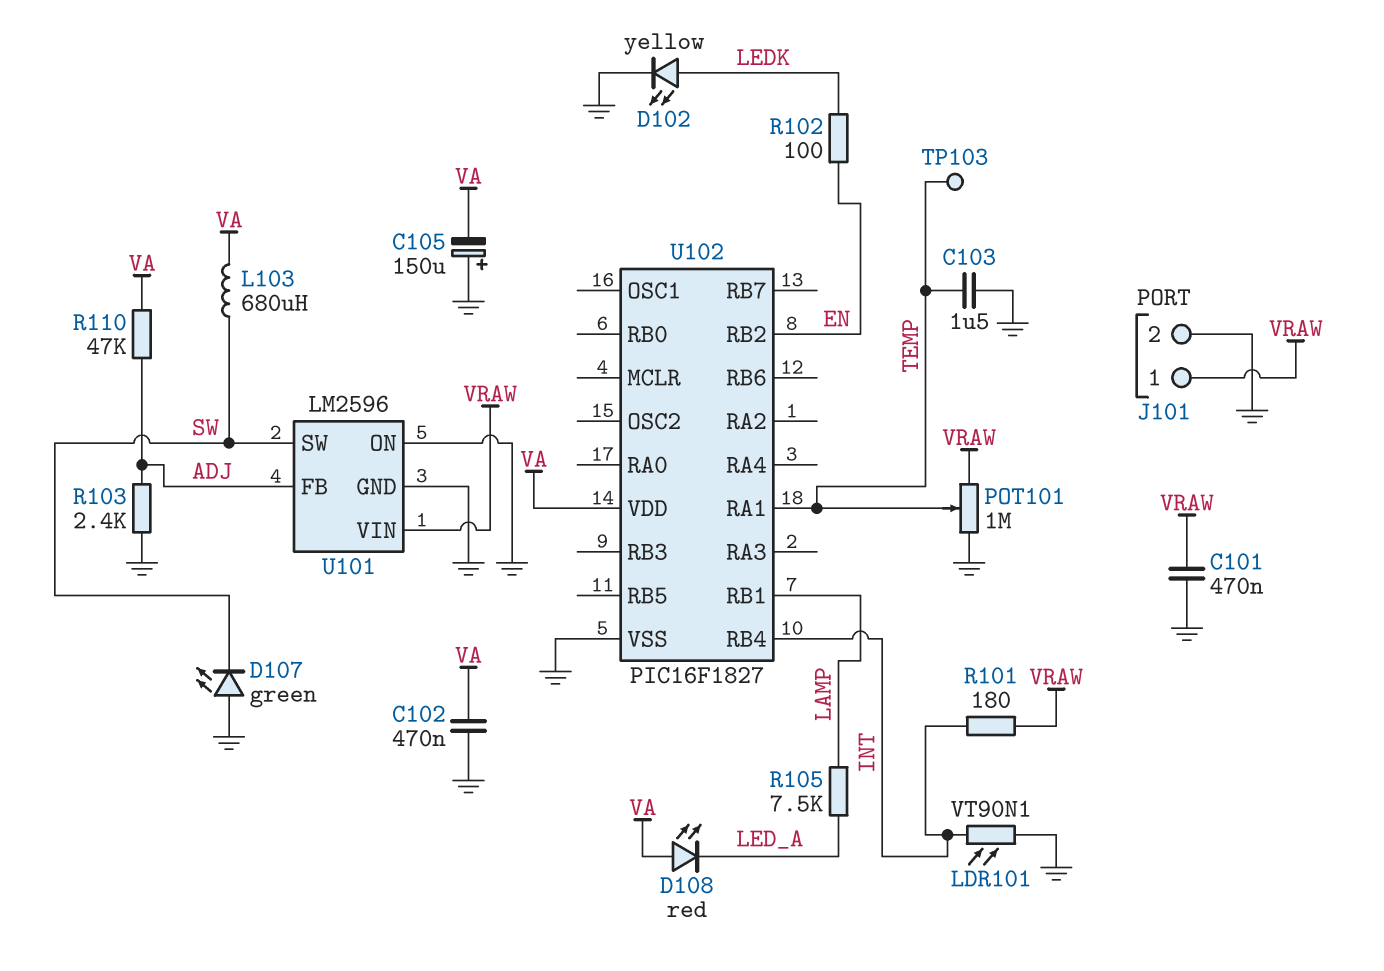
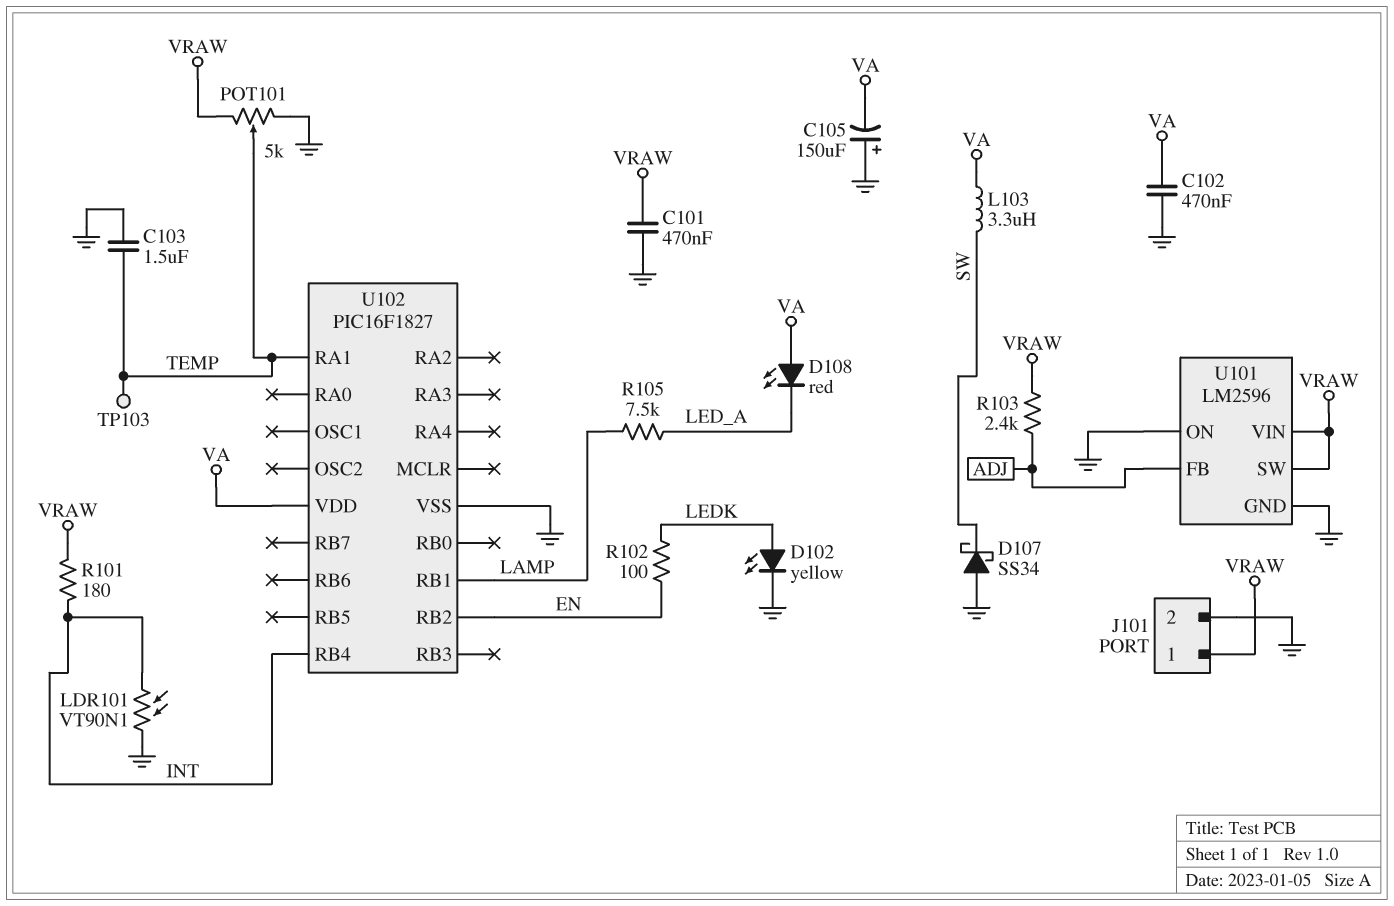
D107: LED green (A GND, K SW) -> schottky SS34 (A GND, K SW)
L103: 680uH (SW, VA) -> 3.3uH (SW, VA)
POT101: 1M (GND, VRAW, wiper TEMP) -> 5k (GND, VRAW, wiper TEMP)
R103: 2.4k (ADJ, GND) -> 2.4k (ADJ, VRAW)
R110: 47k (ADJ, VA) -> none
U101 pin SW: SW -> VRAW

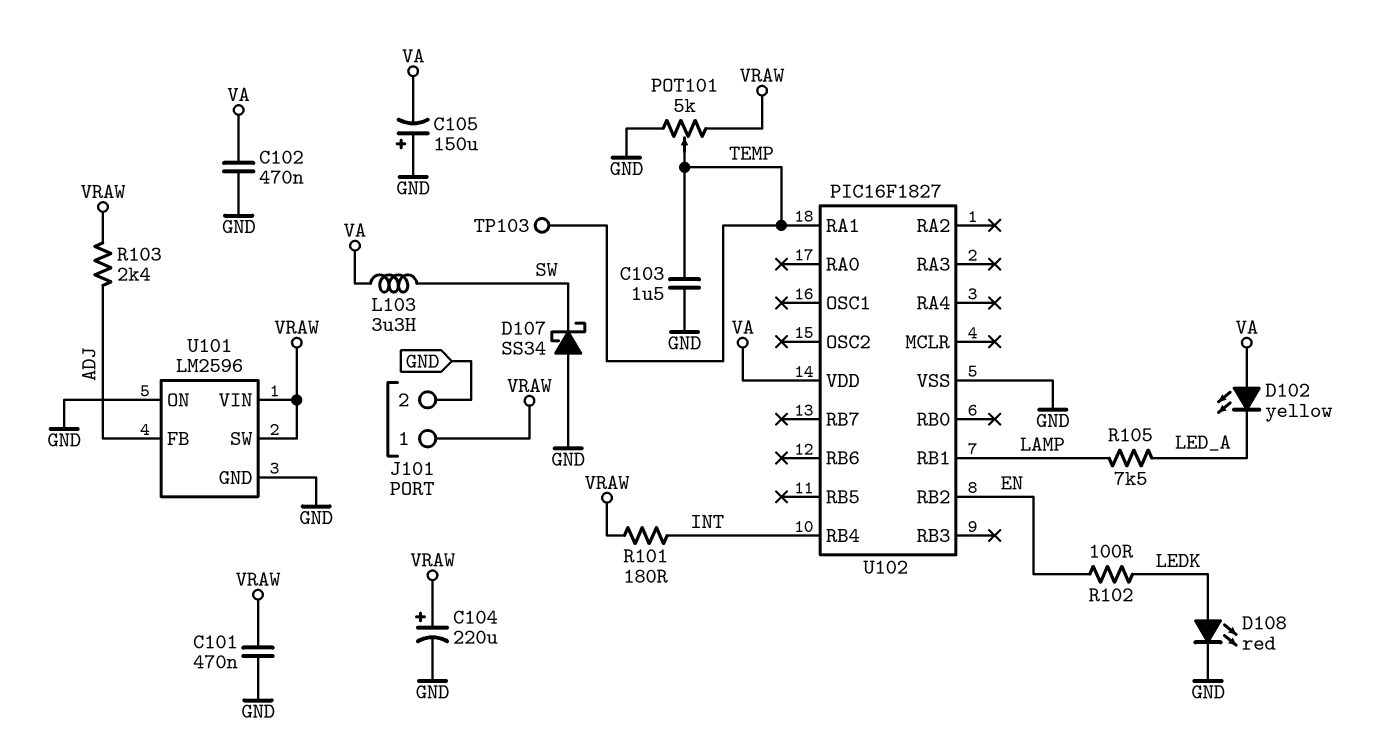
C104: none -> 220uF (plus VRAW, minus GND)
D102: LED yellow (A LEDK, K GND) -> LED yellow (A VA, K LED_A)
D108: LED red (A VA, K LED_A) -> LED red (A LEDK, K GND)
LDR101: VT90N1 (GND, INT) -> none

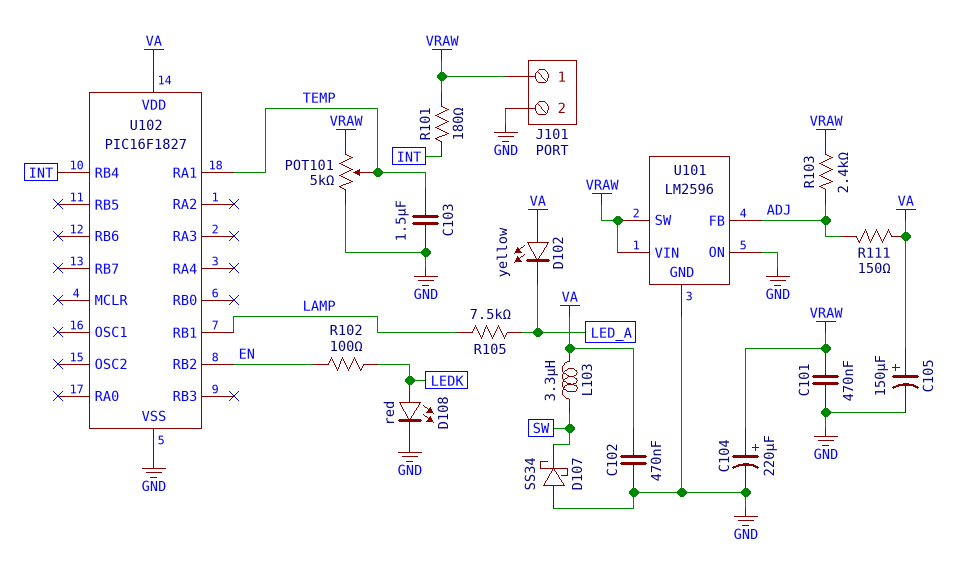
C105: 150uF (plus GND, minus VA) -> 150uF (plus VA, minus GND)
R111: none -> 150 (ADJ, VA)
TP103: test point (TEMP) -> none

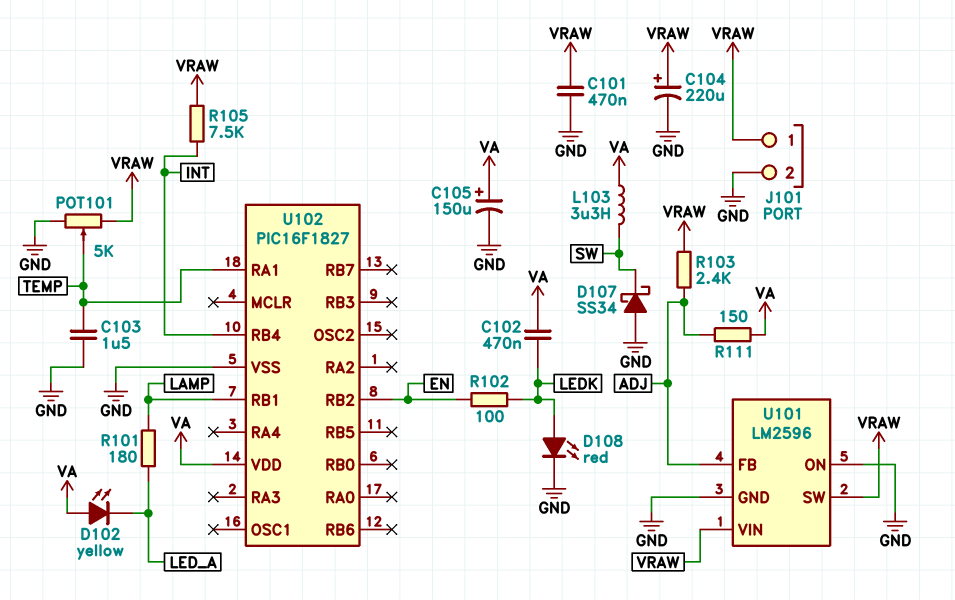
C102: 470nF (GND, VA) -> 470nF (LEDK, VA)
R101: 180 (INT, VRAW) -> 180 (LAMP, LED_A)
R105: 7.5k (LAMP, LED_A) -> 7.5k (INT, VRAW)

